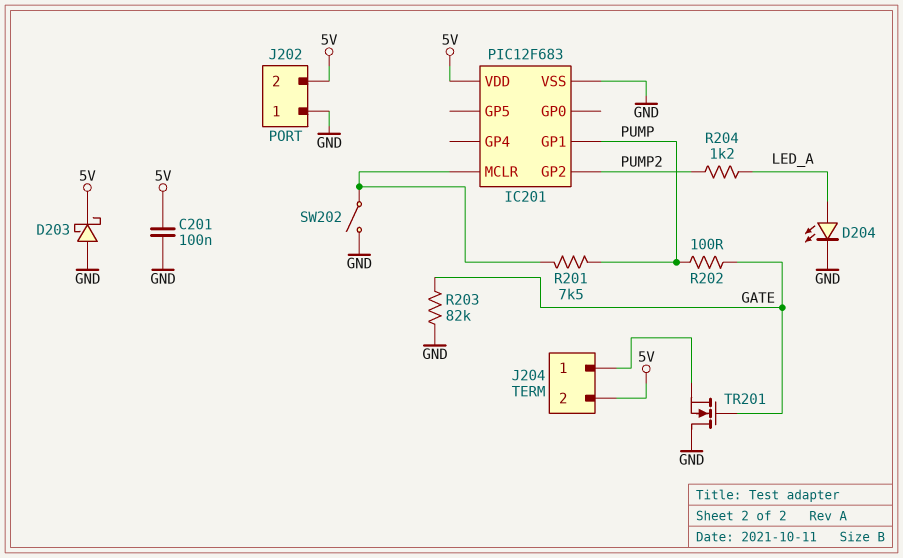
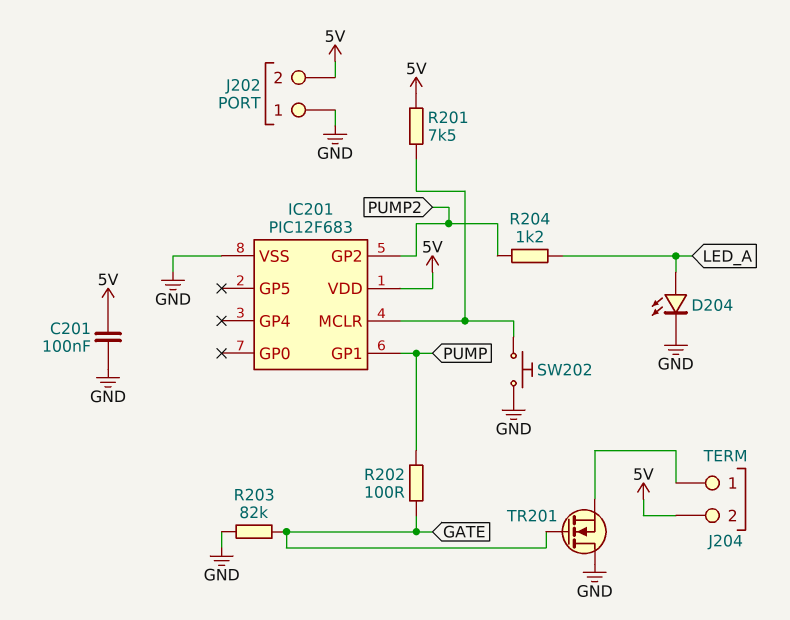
D203: schottky (A GND, K 5V) -> none
R201: 7.5k (IC201/MCLR, PUMP) -> 7.5k (5V, IC201/MCLR)
SW202: switch (GND, IC201/MCLR) -> button (GND, IC201/MCLR)

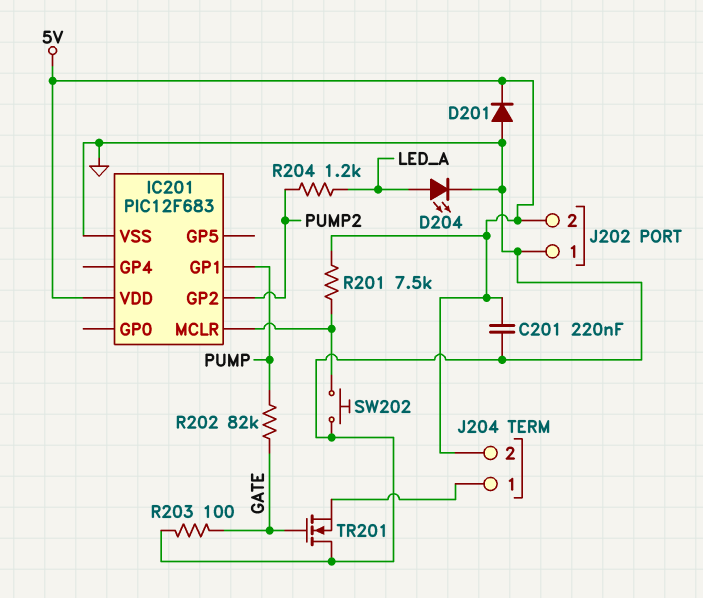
C201: 100nF (5V, GND) -> 220nF (5V, GND)
D201: none -> diode (A GND, K 5V)
R202: 100 (GATE, PUMP) -> 82k (GATE, PUMP)
R203: 82k (GATE, GND) -> 100 (GATE, GND)

